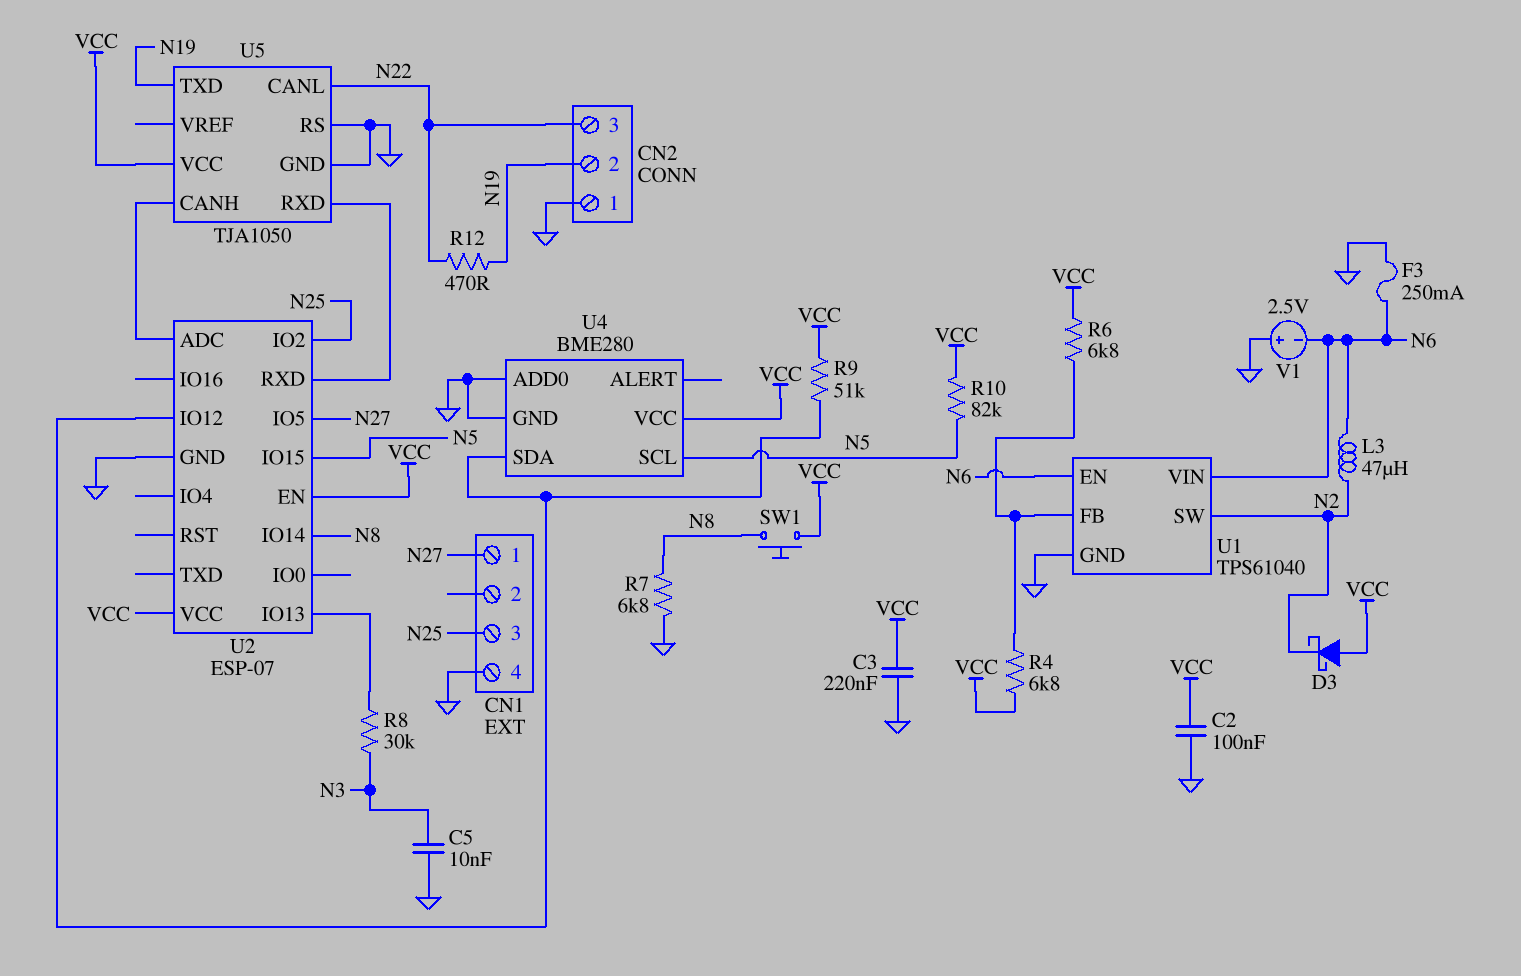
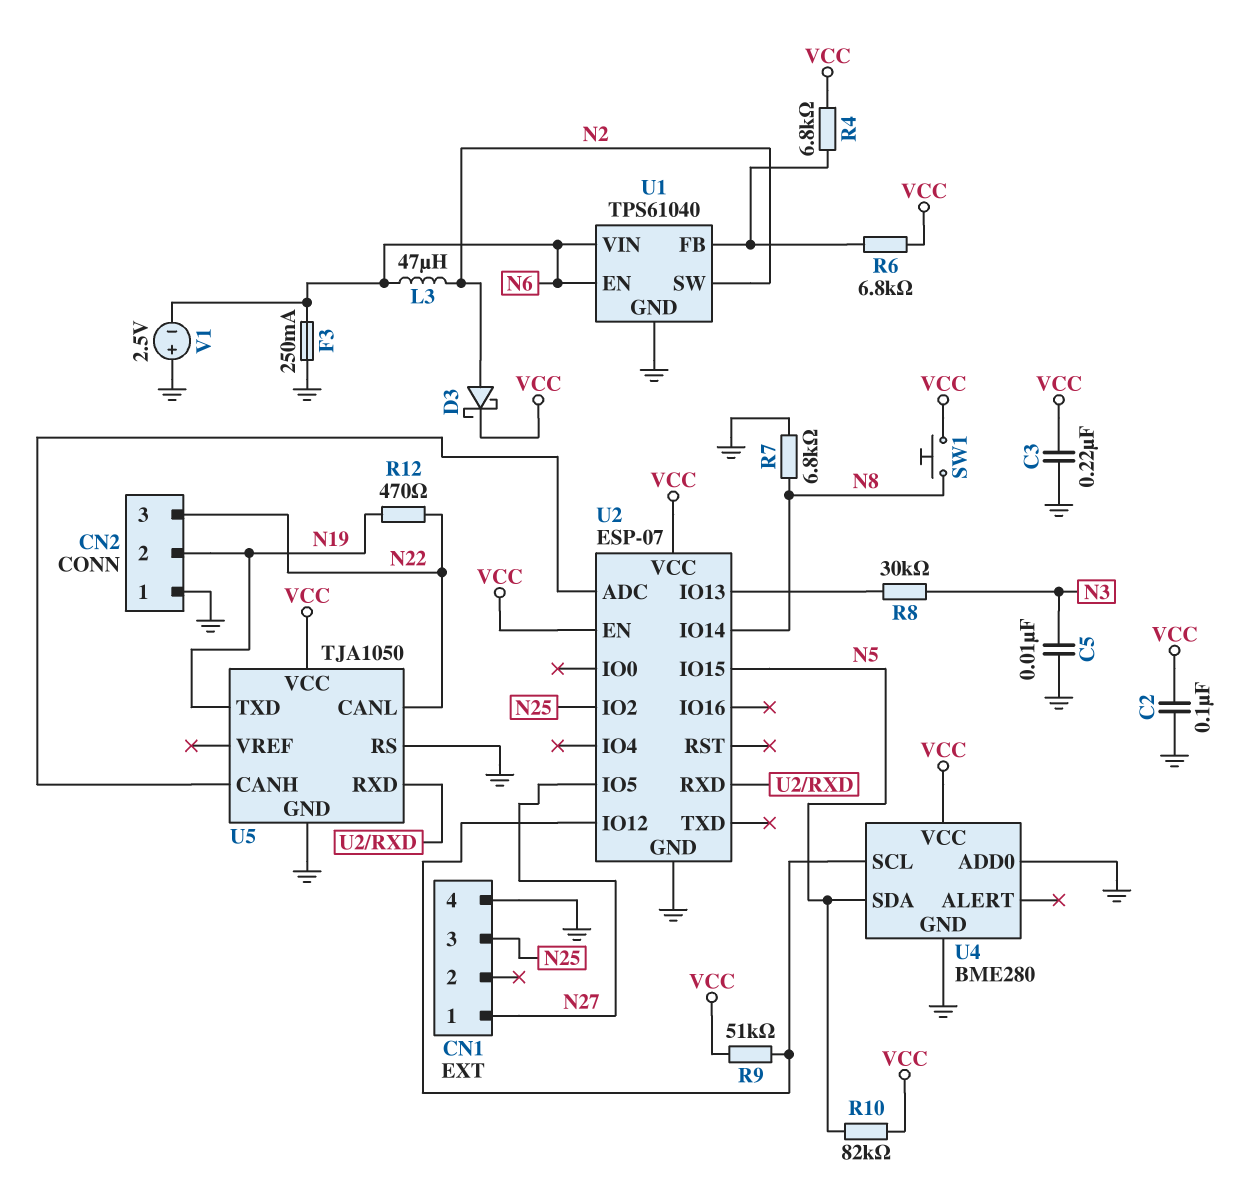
D3: schottky (A VCC, K N2) -> schottky (A N2, K VCC)
U4 pin SCL: N5 -> U2/IO12
U4 pin SDA: U2/IO12 -> N5

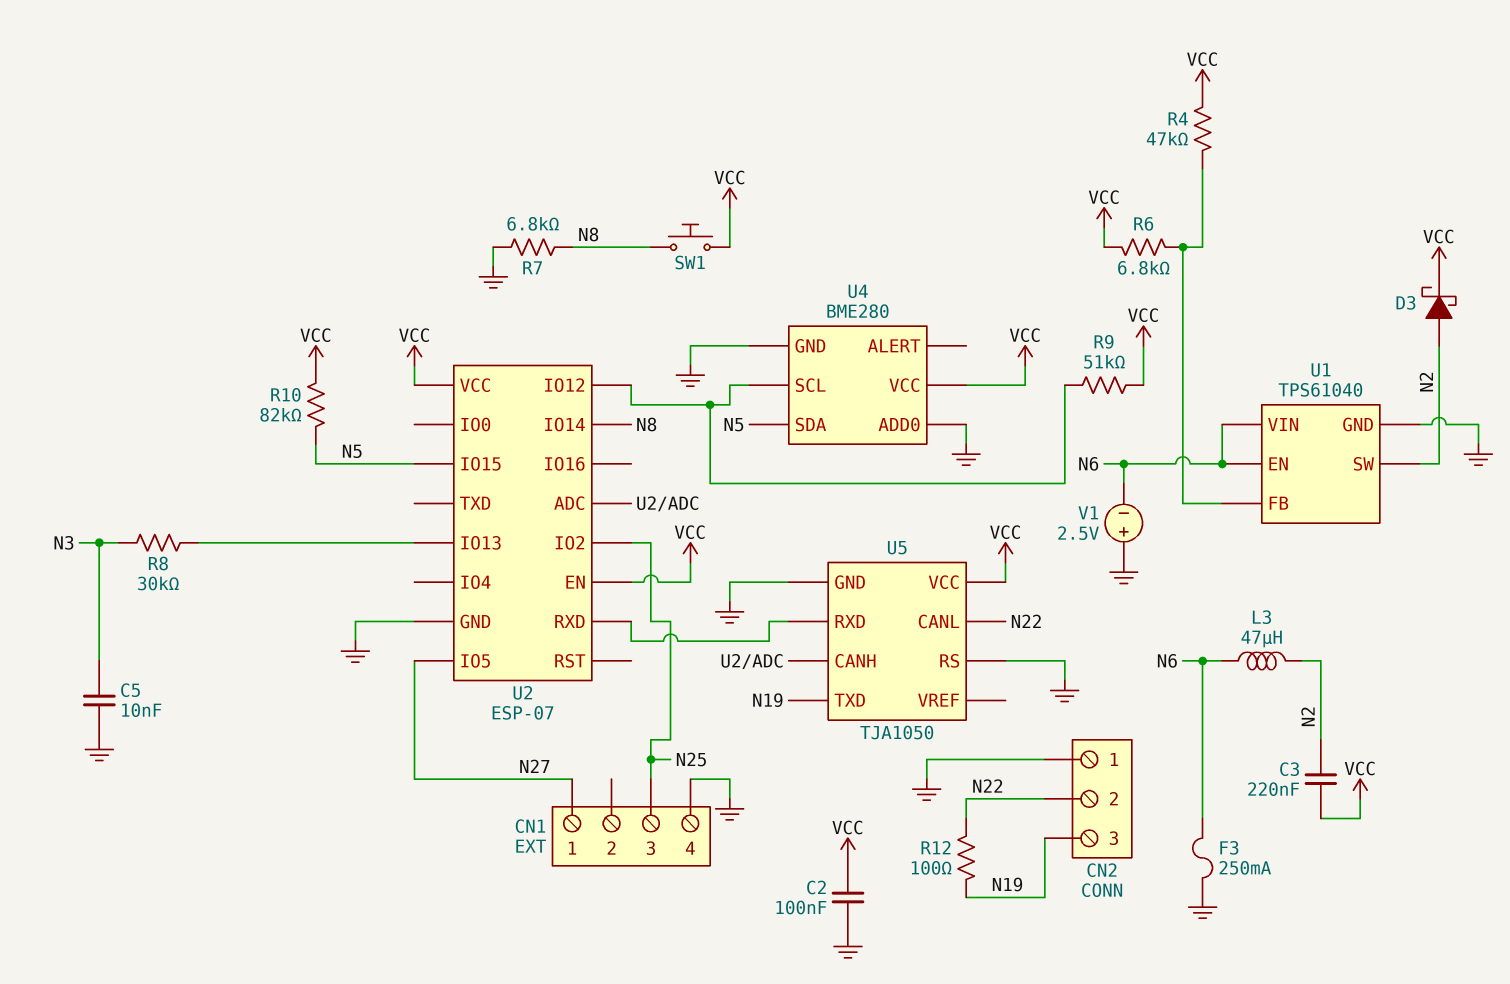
C3: 220nF (GND, VCC) -> 220nF (N2, VCC)
CN2 pin 2: N19 -> N22
CN2 pin 3: N22 -> N19
R4: 6.8k (U1/FB, VCC) -> 47k (U1/FB, VCC)
R12: 470 (N19, N22) -> 100 (N19, N22)

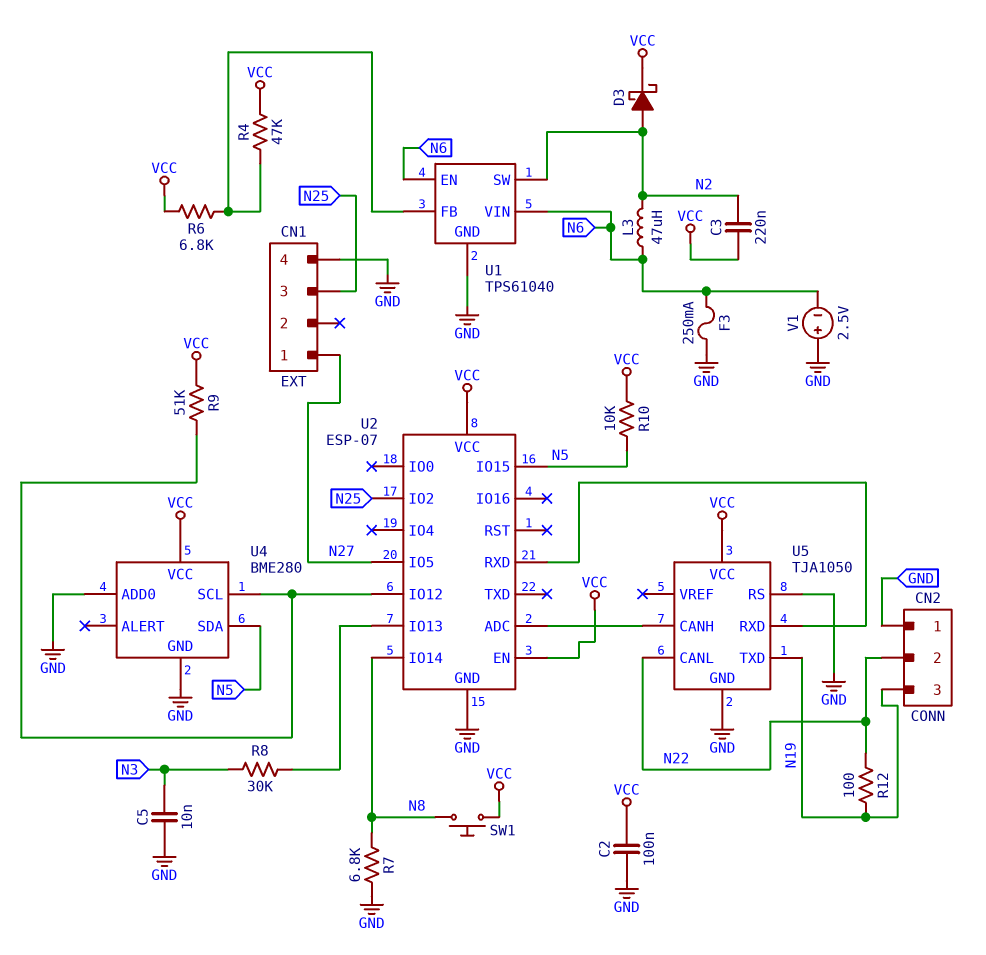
R10: 82k (N5, VCC) -> 10k (N5, VCC)

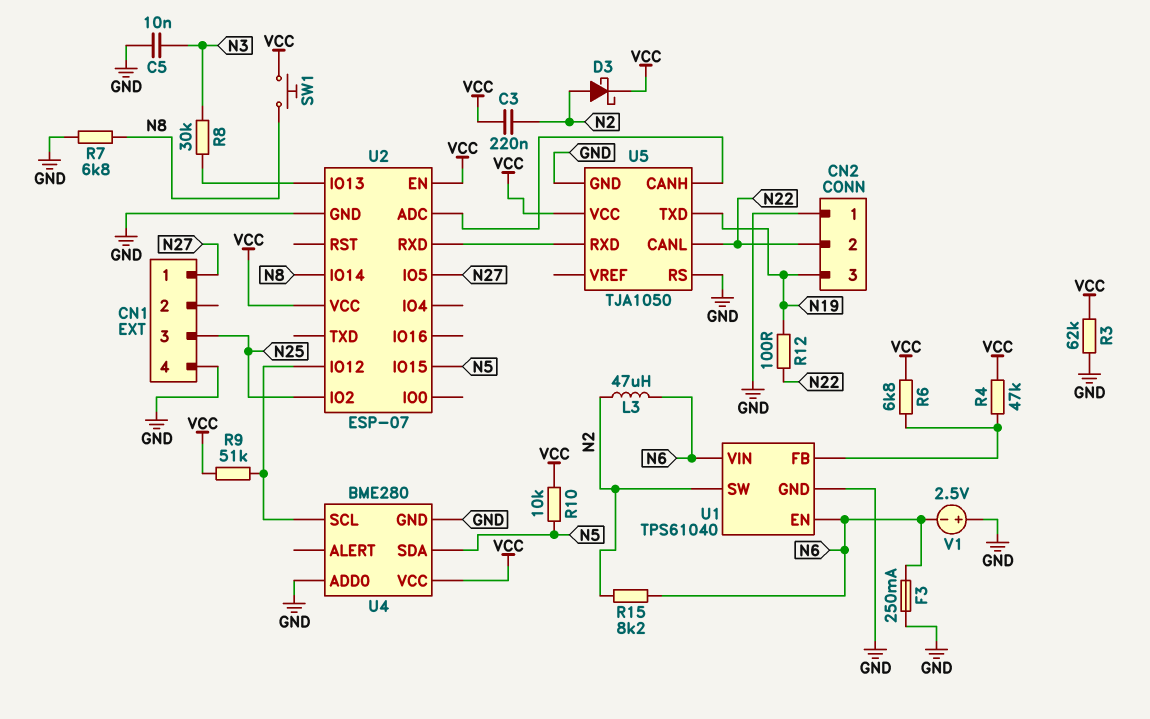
C2: 100nF (GND, VCC) -> none
R3: none -> 62k (GND, VCC)
R15: none -> 8.2k (N2, N6)

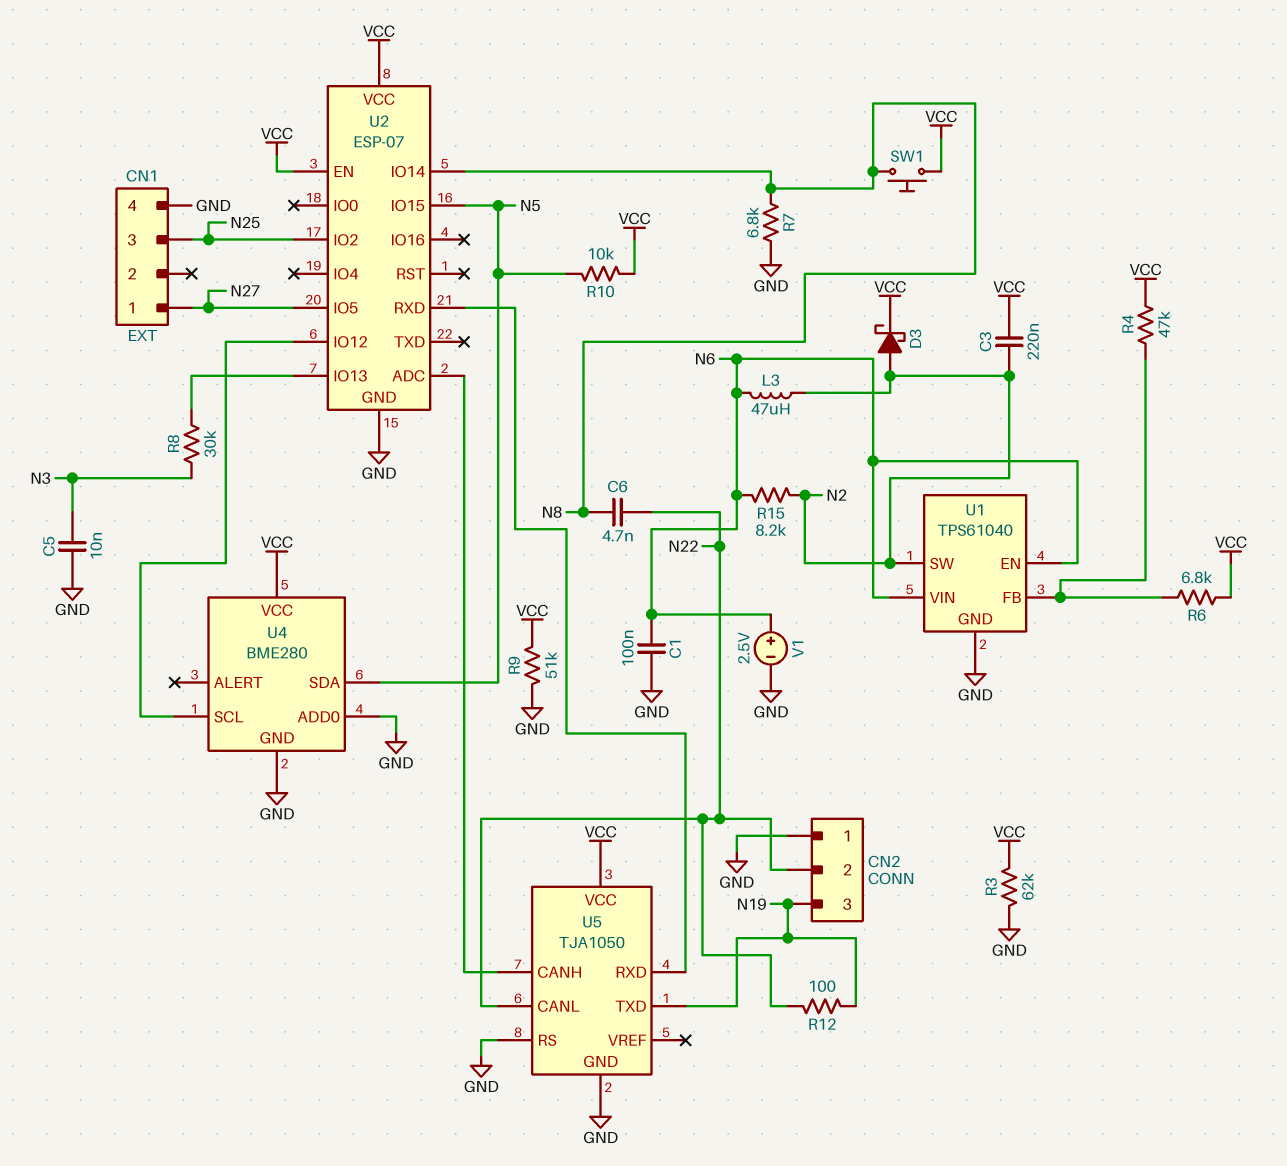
C1: none -> 100nF (GND, N6)
C6: none -> 4.7nF (N8, N22)
F3: 250mA (GND, N6) -> none
R9: 51k (U2/IO12, VCC) -> 51k (GND, VCC)
V1: 2.5V (plus GND, minus N6) -> 2.5V (plus N6, minus GND)

